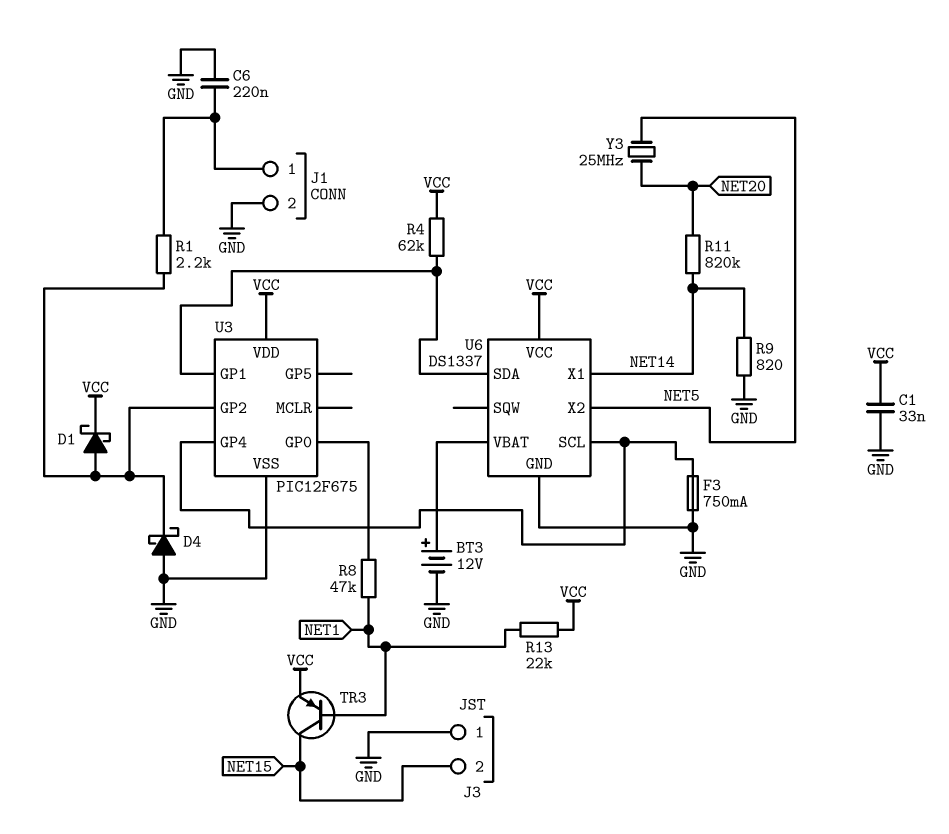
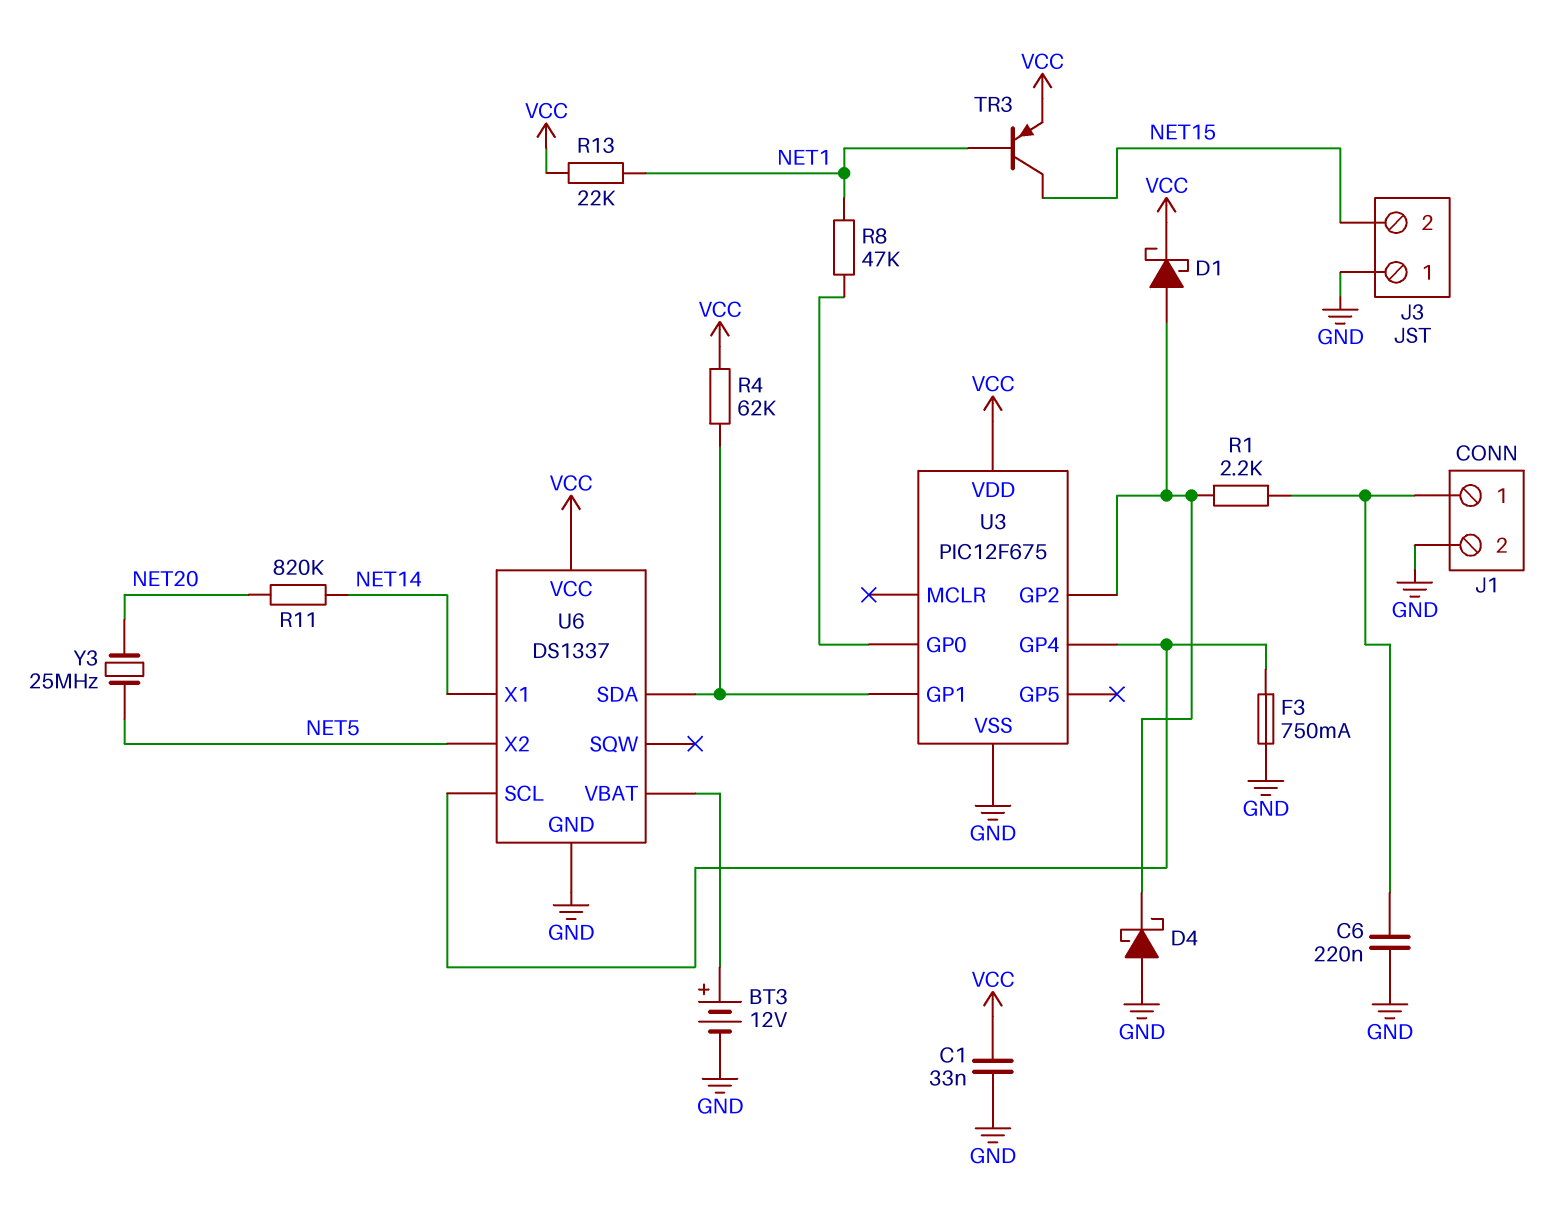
R9: 820 (GND, NET14) -> none

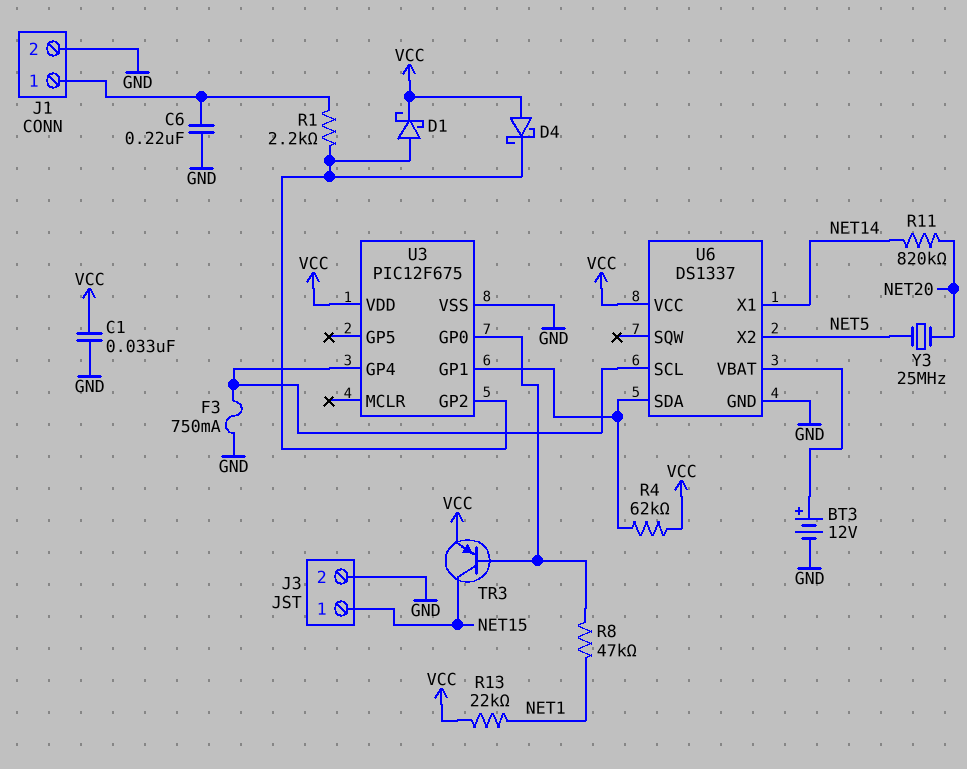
D4: schottky (A GND, K U3/GP2) -> schottky (A VCC, K U3/GP2)
J3 pin 1: GND -> NET15
J3 pin 2: NET15 -> GND
TR3: PNP (B NET1, C NET15, E VCC) -> PNP (B U3/GP0, C NET15, E VCC)

